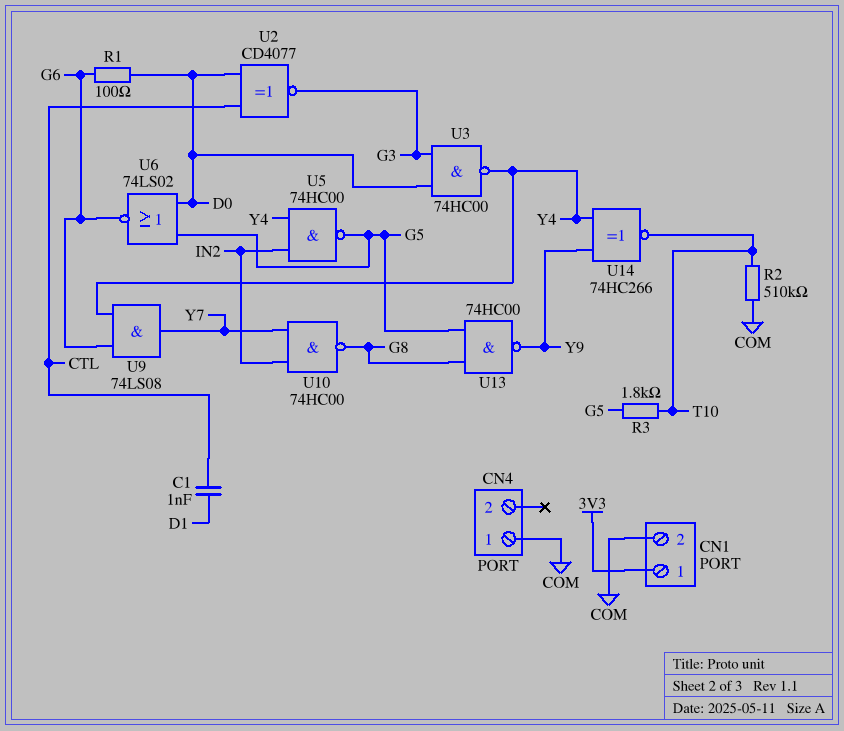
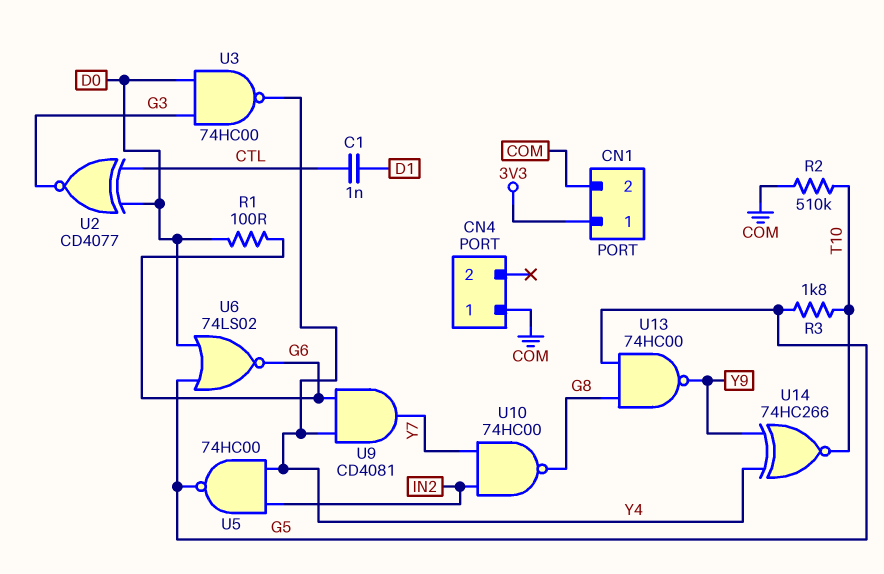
U9: AND 74LS08 (in G6, in Y4, out Y7) -> AND CD4081 (in G6, in Y4, out Y7)

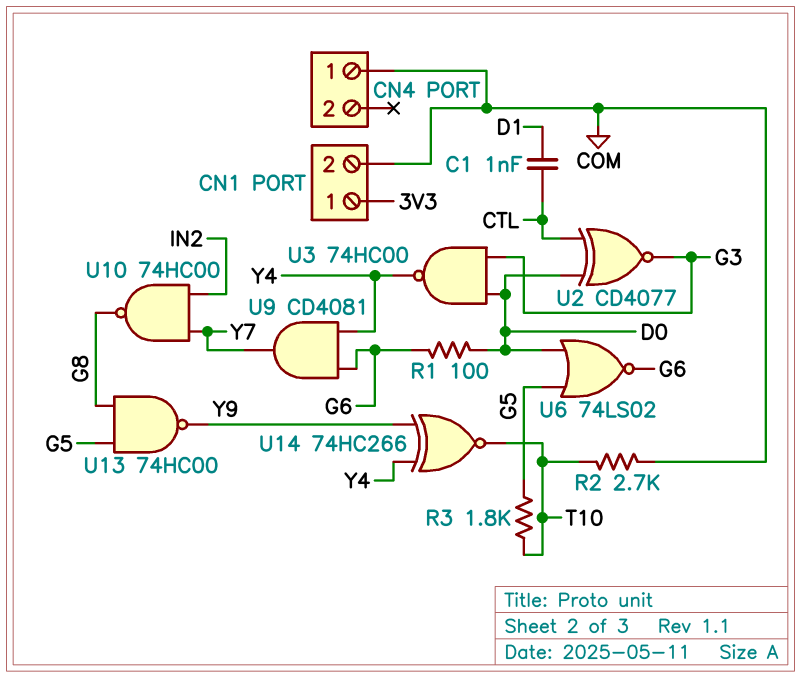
R2: 510k (COM, T10) -> 2.7k (COM, T10)
U5: NAND 74HC00 (in IN2, in Y4, out G5) -> none

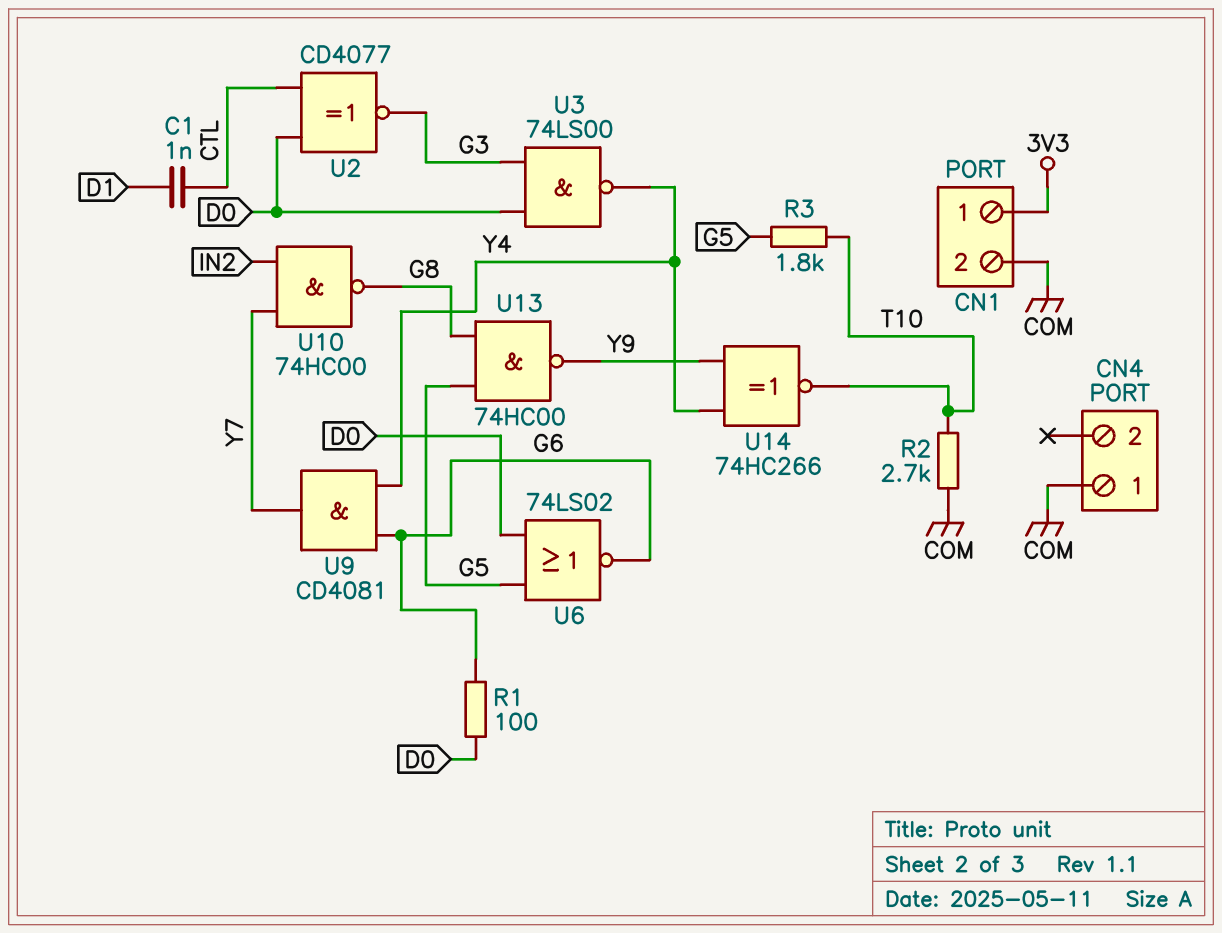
U3: NAND 74HC00 (in D0, in G3, out Y4) -> NAND 74LS00 (in D0, in G3, out Y4)

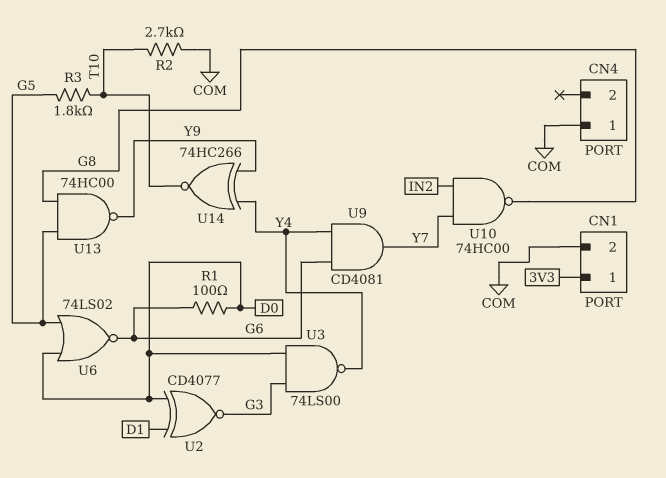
C1: 1nF (CTL, D1) -> none
U2: XNOR CD4077 (in CTL, in D0, out G3) -> XNOR CD4077 (in D0, in D1, out G3)

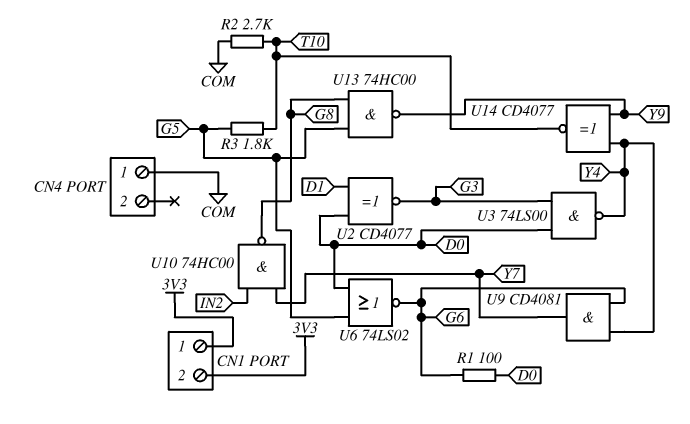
CN1 pin 2: COM -> 3V3
U14: XNOR 74HC266 (in Y4, in Y9, out T10) -> XNOR CD4077 (in Y4, in Y9, out T10)

